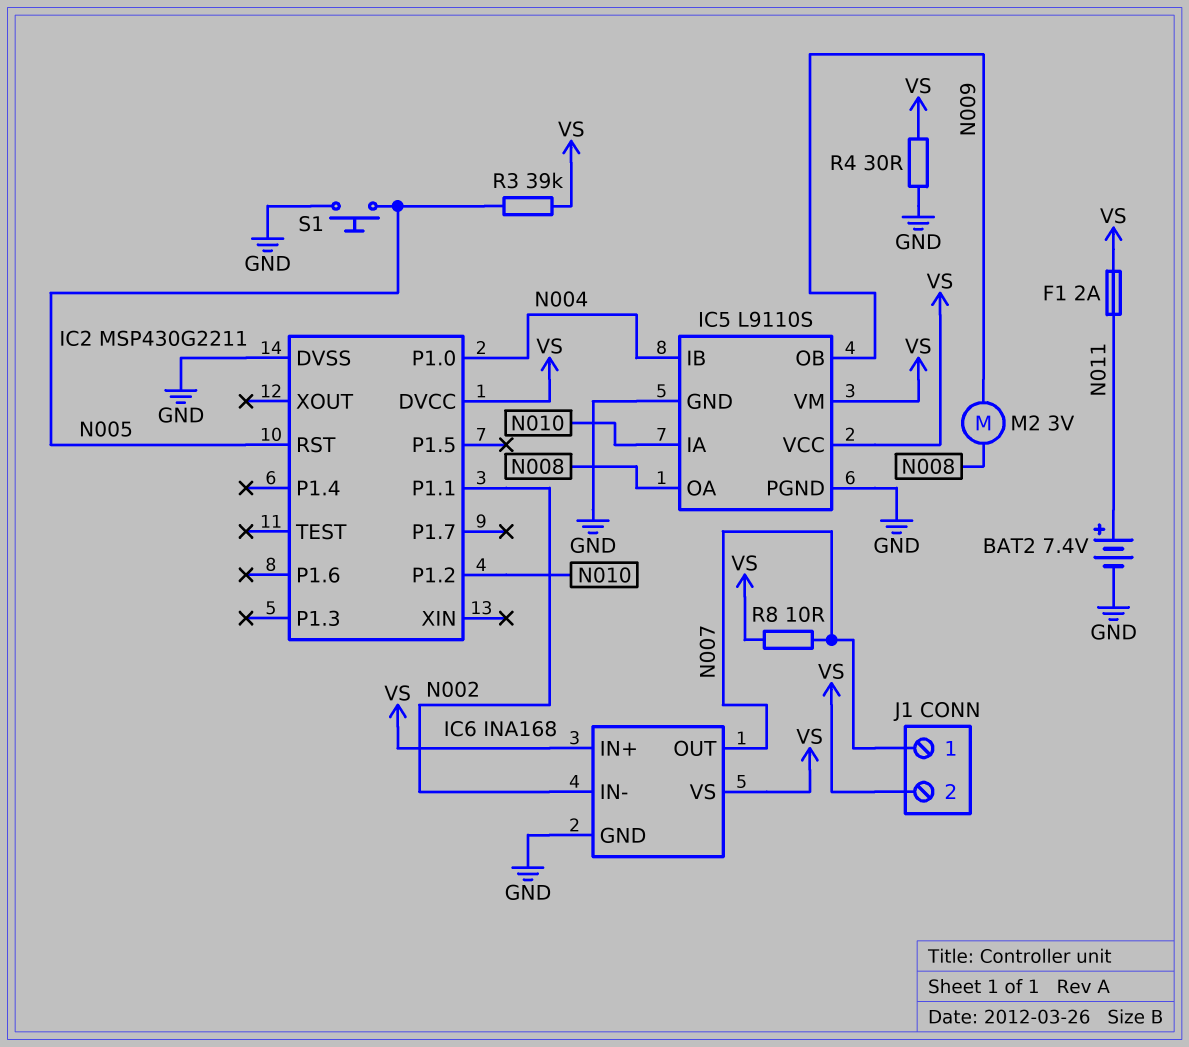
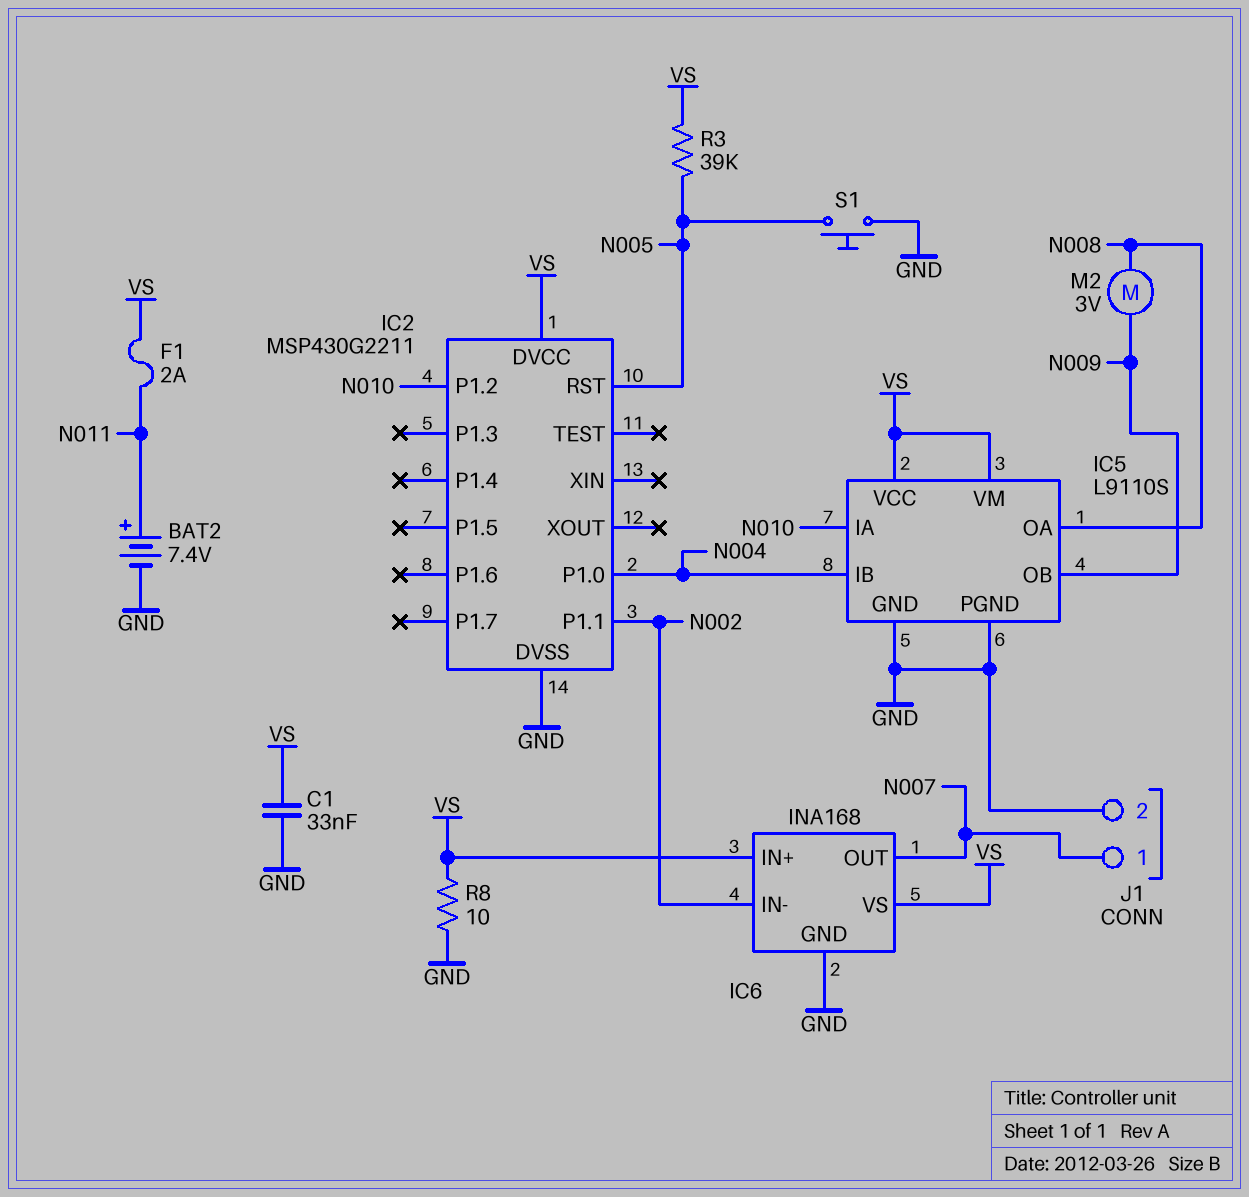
C1: none -> 33nF (GND, VS)
J1 pin 2: VS -> GND
R4: 30 (GND, VS) -> none
R8: 10 (N007, VS) -> 10 (GND, VS)

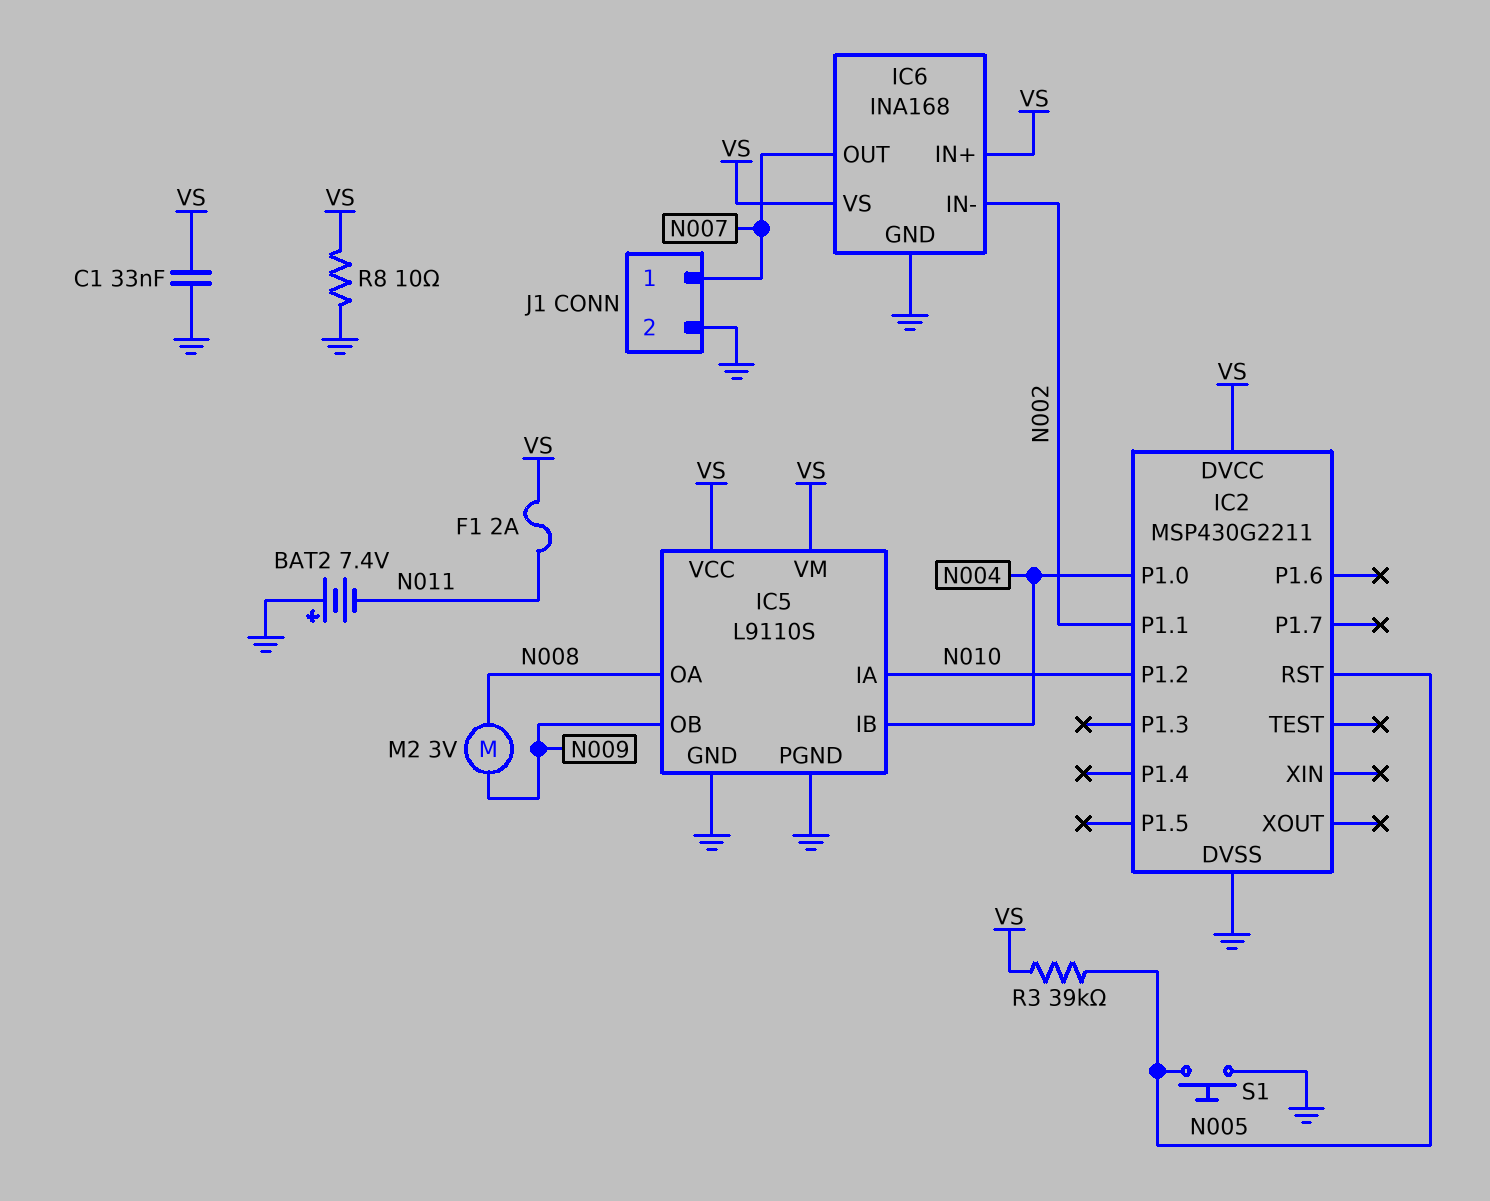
BAT2: 7.4V (plus N011, minus GND) -> 7.4V (plus GND, minus N011)

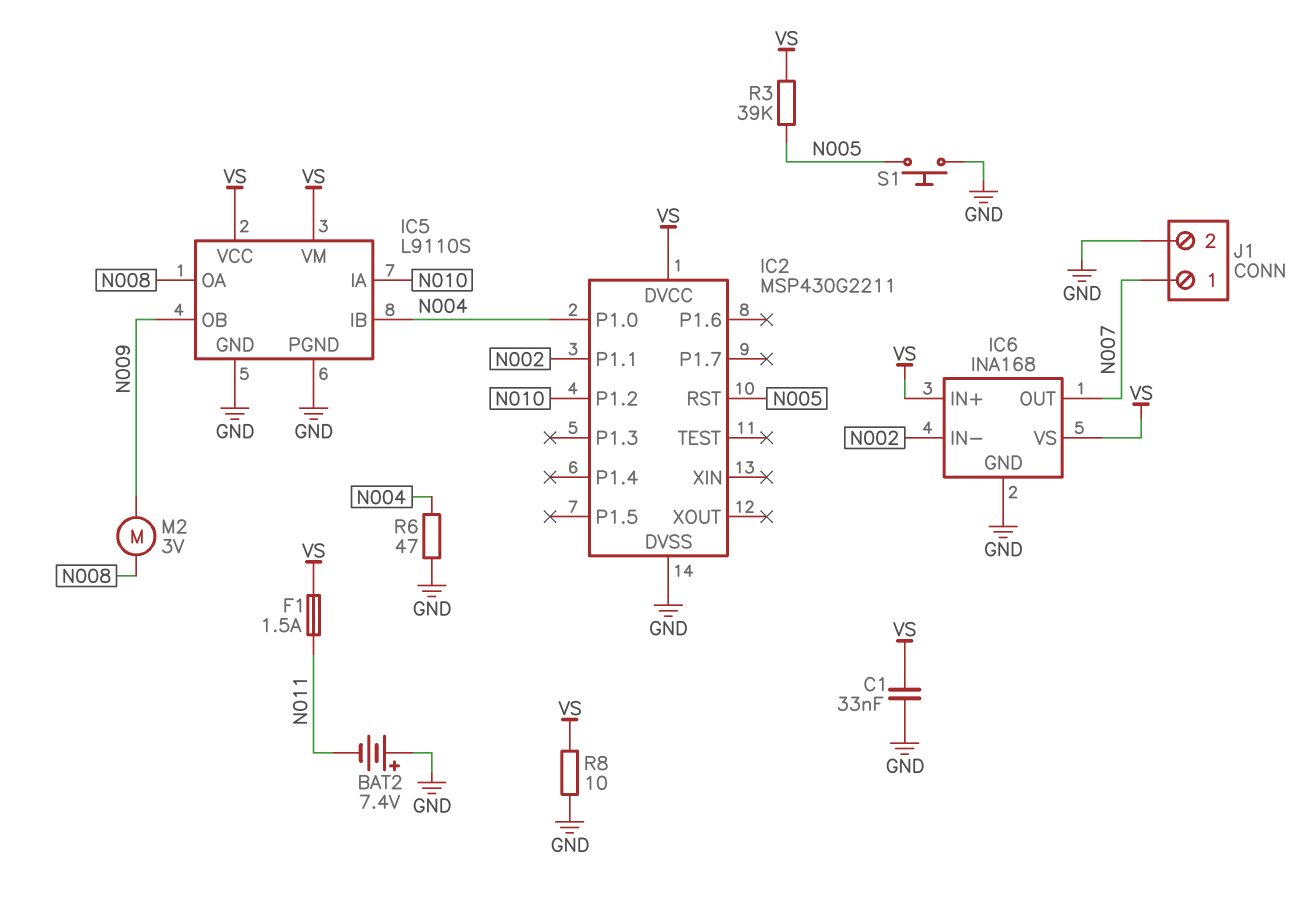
F1: 2A (N011, VS) -> 1.5A (N011, VS)
R6: none -> 47 (GND, N004)

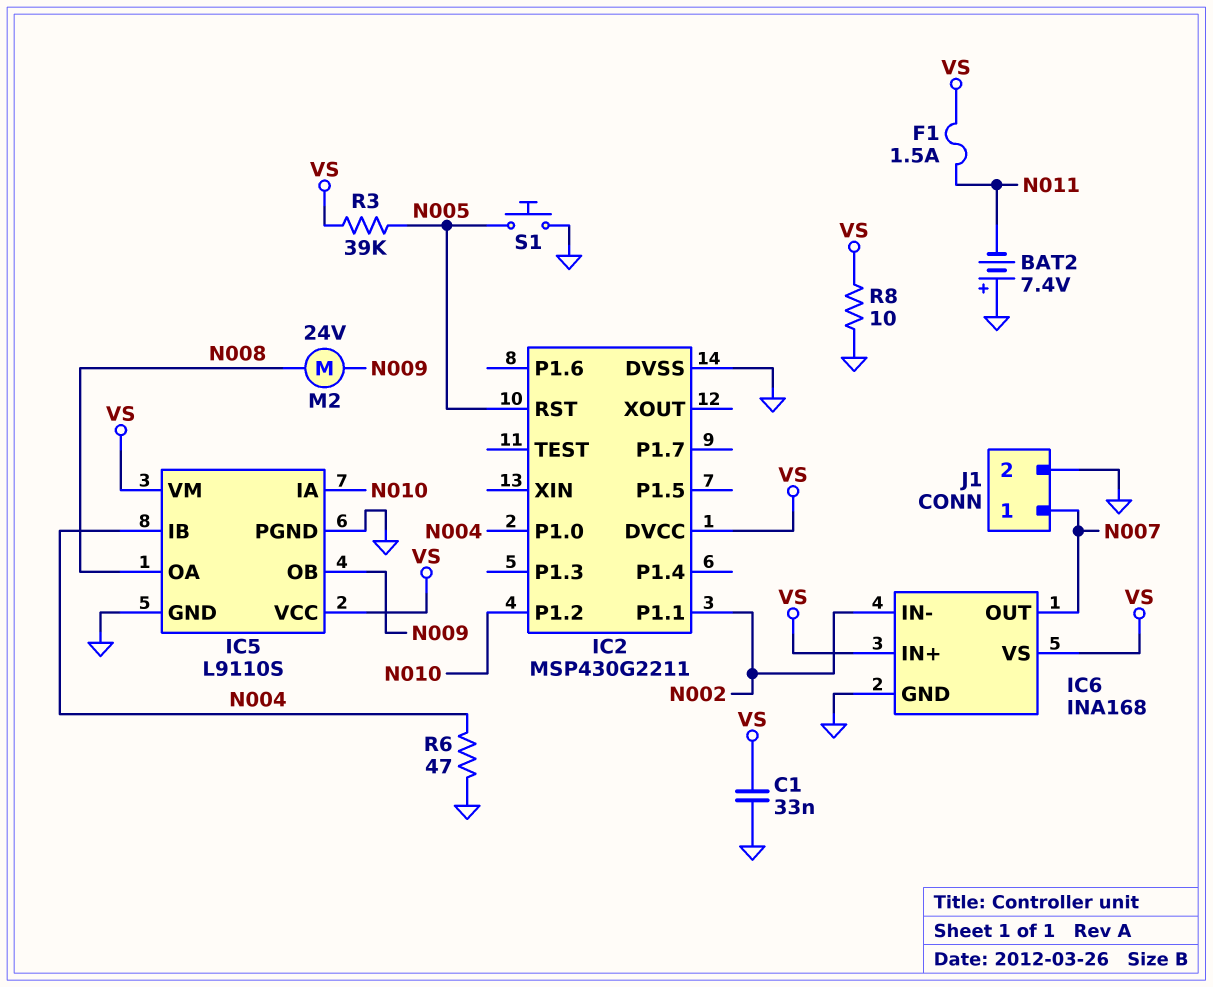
M2: motor 3V (N008, N009) -> motor 24V (N008, N009)

